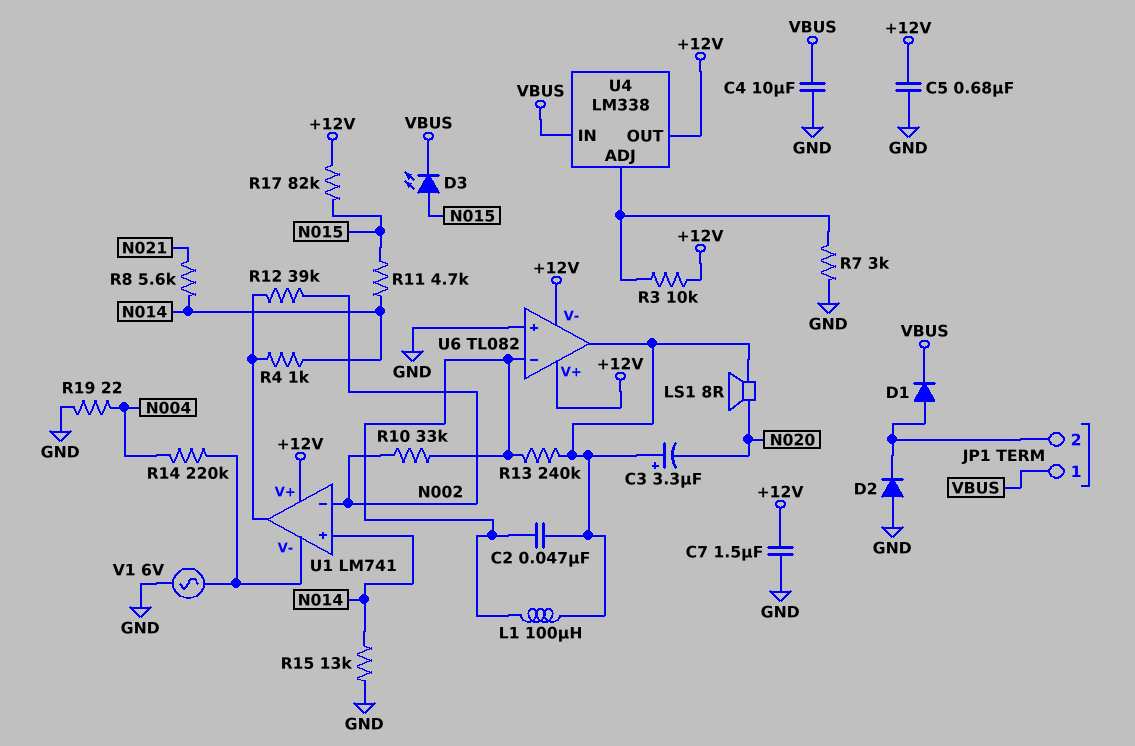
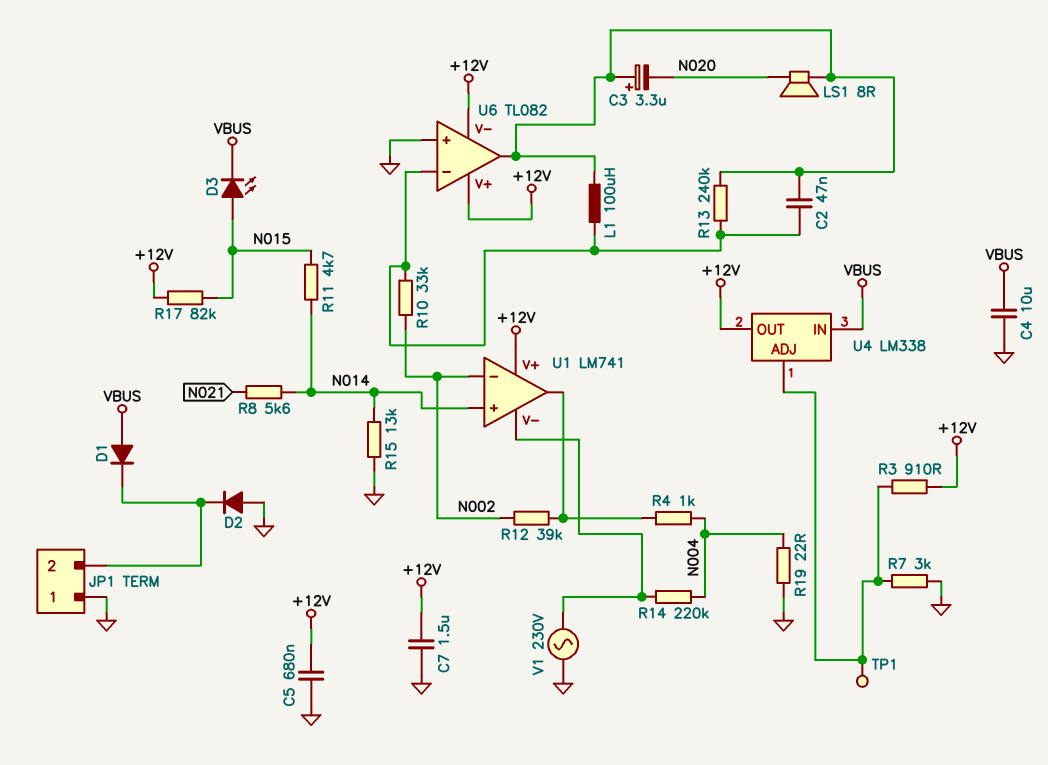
D1: diode (A JP1/2, K VBUS) -> diode (A VBUS, K JP1/2)
JP1 pin 1: VBUS -> GND
R3: 10k (+12V, U4/ADJ) -> 910 (+12V, U4/ADJ)
R4: 1k (N014, U1/out) -> 1k (N004, U1/out)
TP1: none -> test point (U4/ADJ)
V1: AC 6V (GND, U1/V-) -> AC 230V (GND, U1/V-)

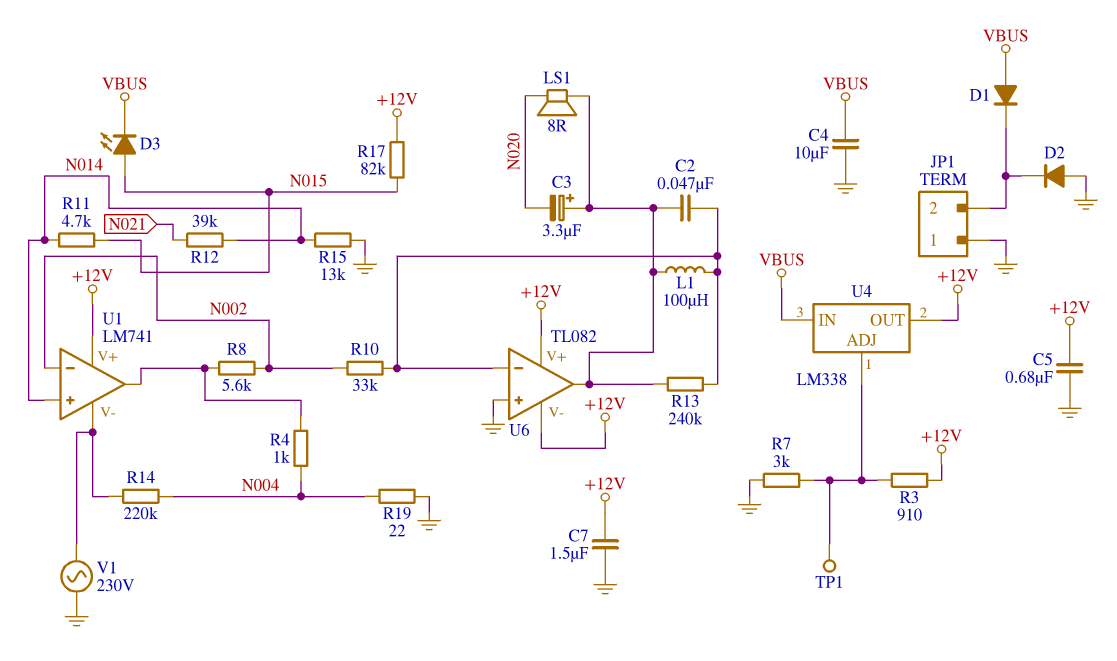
R8: 5.6k (N014, N021) -> 5.6k (N002, U1/out)
R12: 39k (N002, U1/out) -> 39k (N014, N021)

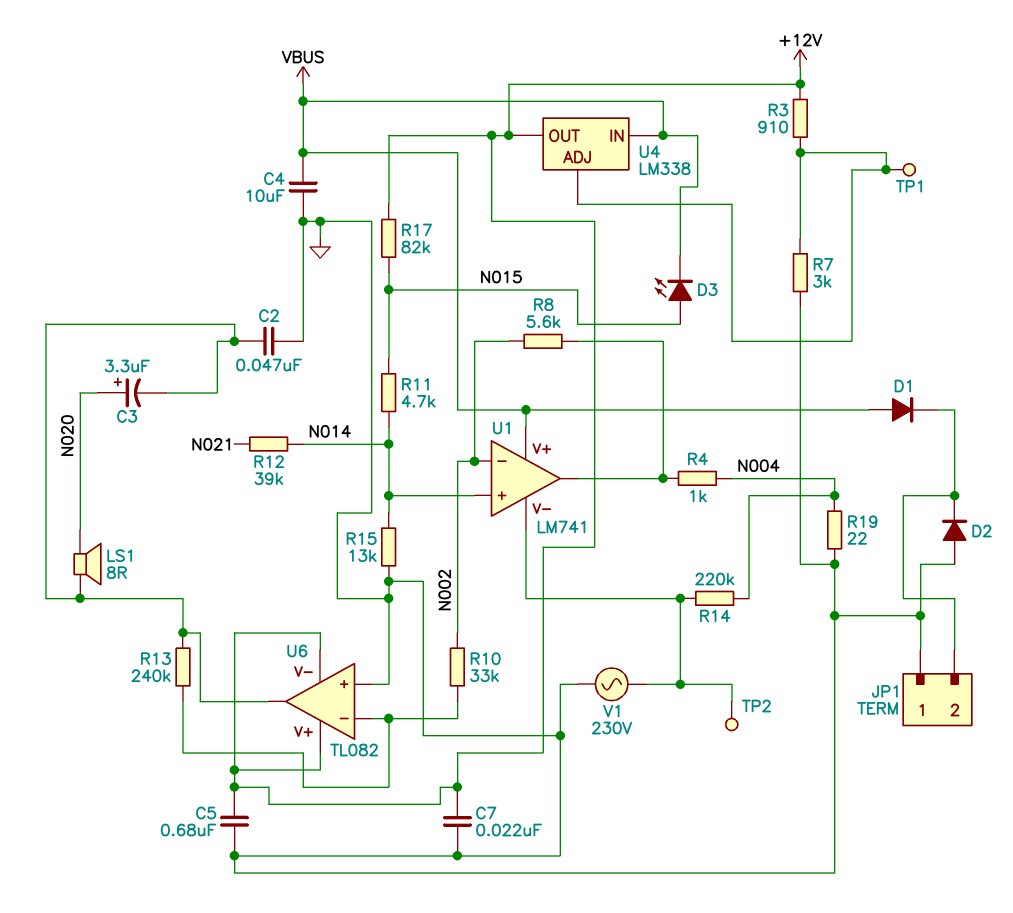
C2: 47nF (U6/in-, U6/out) -> 47nF (GND, U6/out)
C3: 3.3uF (plus U6/out, minus N020) -> 3.3uF (plus N020, minus U6/out)
C7: 1.5uF (+12V, GND) -> 22nF (+12V, GND)
L1: 100uH (U6/in-, U6/out) -> none
TP2: none -> test point (U1/V-)
U1 pin V+: +12V -> VBUS

